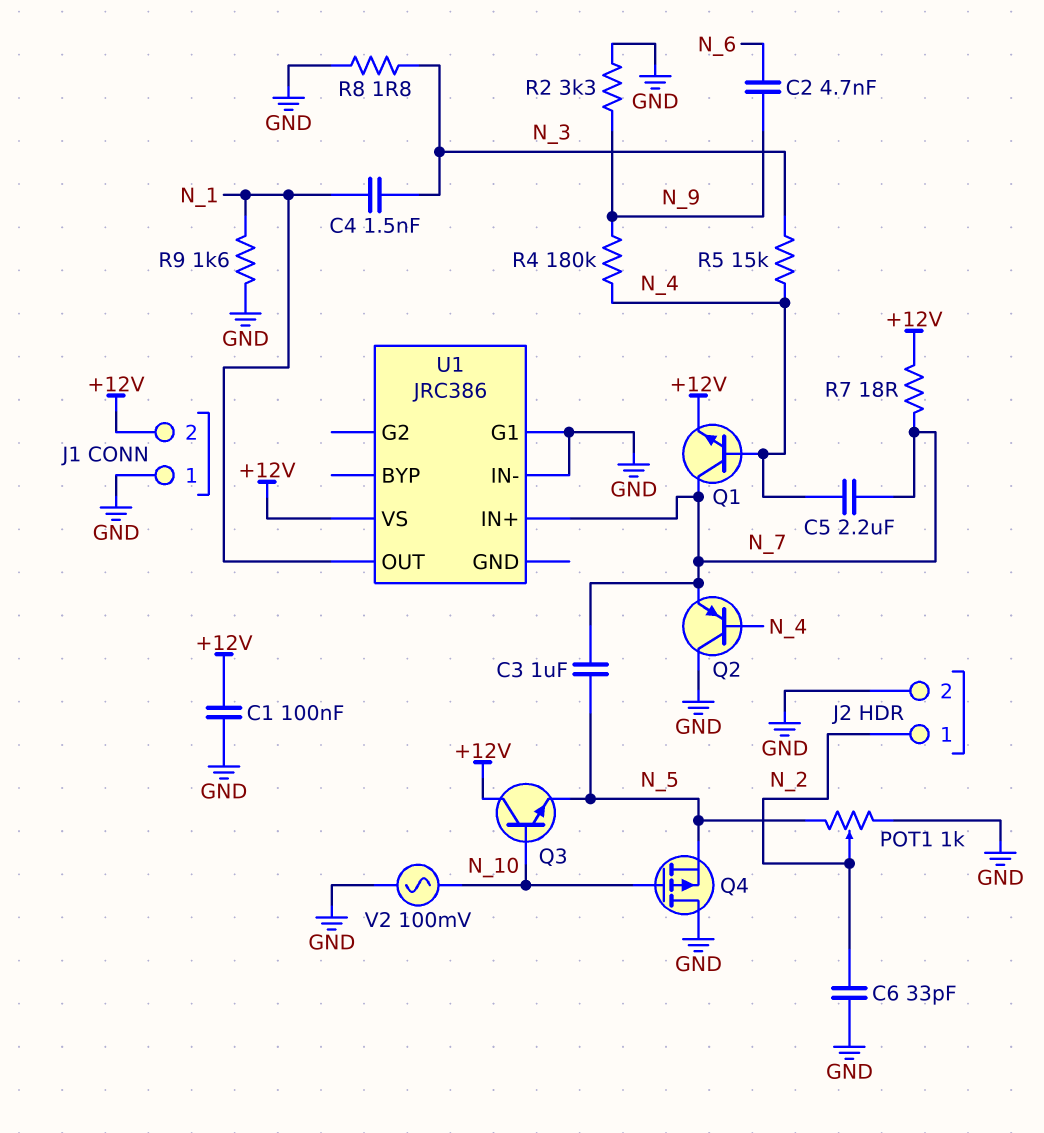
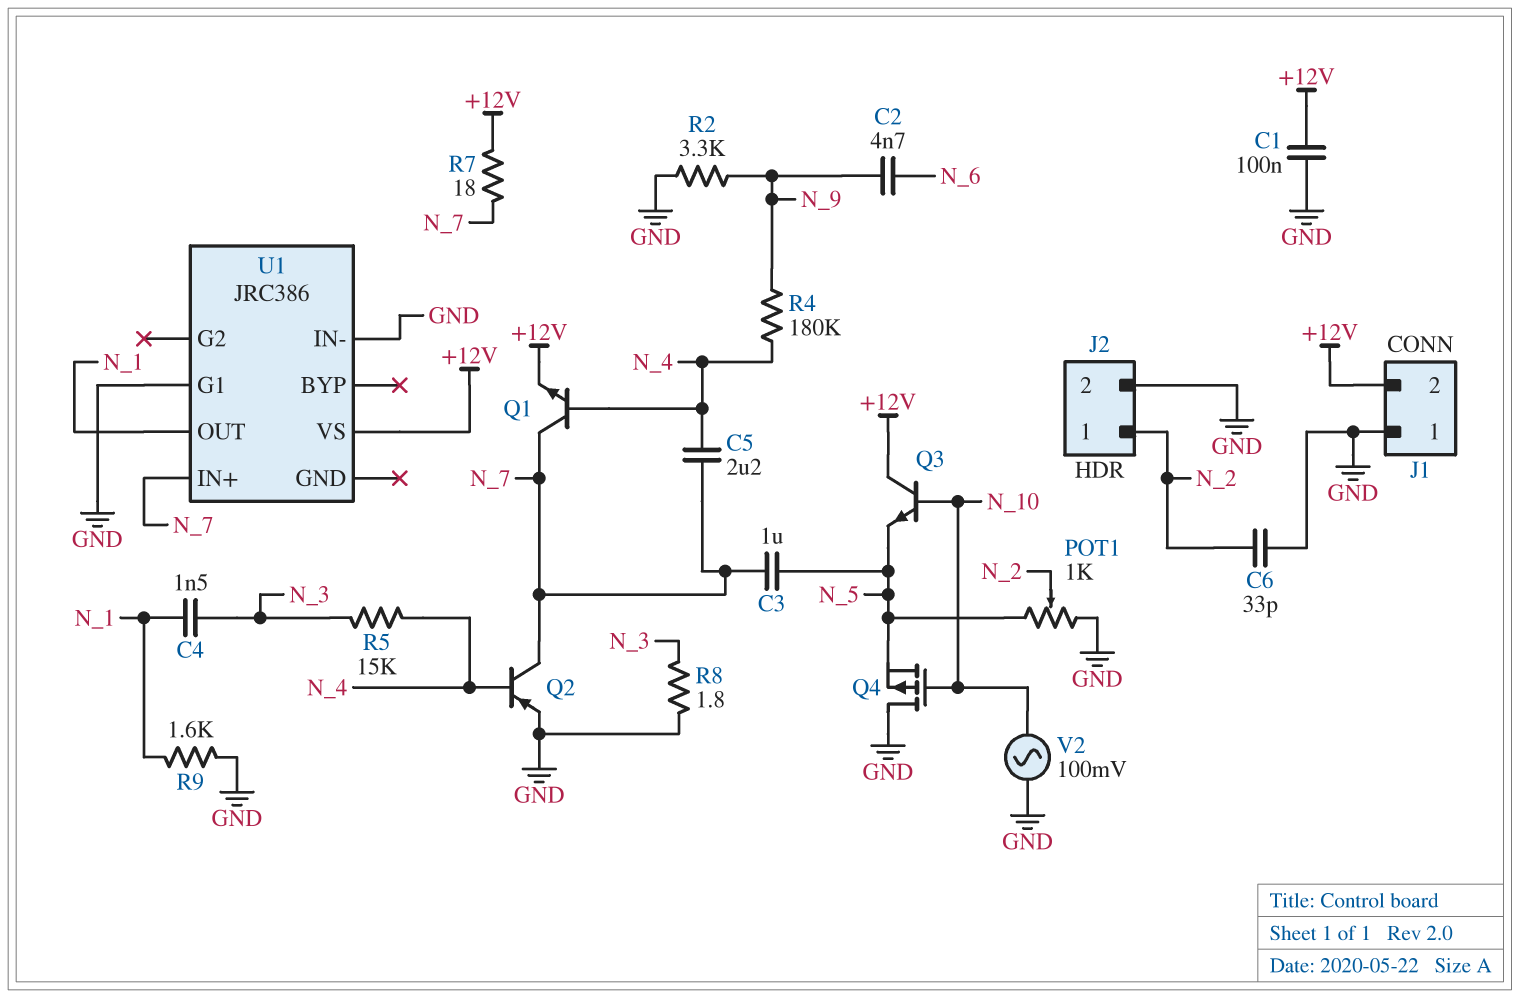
Q2: PNP (B N_4, C GND, E N_7) -> PNP (B N_4, C N_7, E GND)

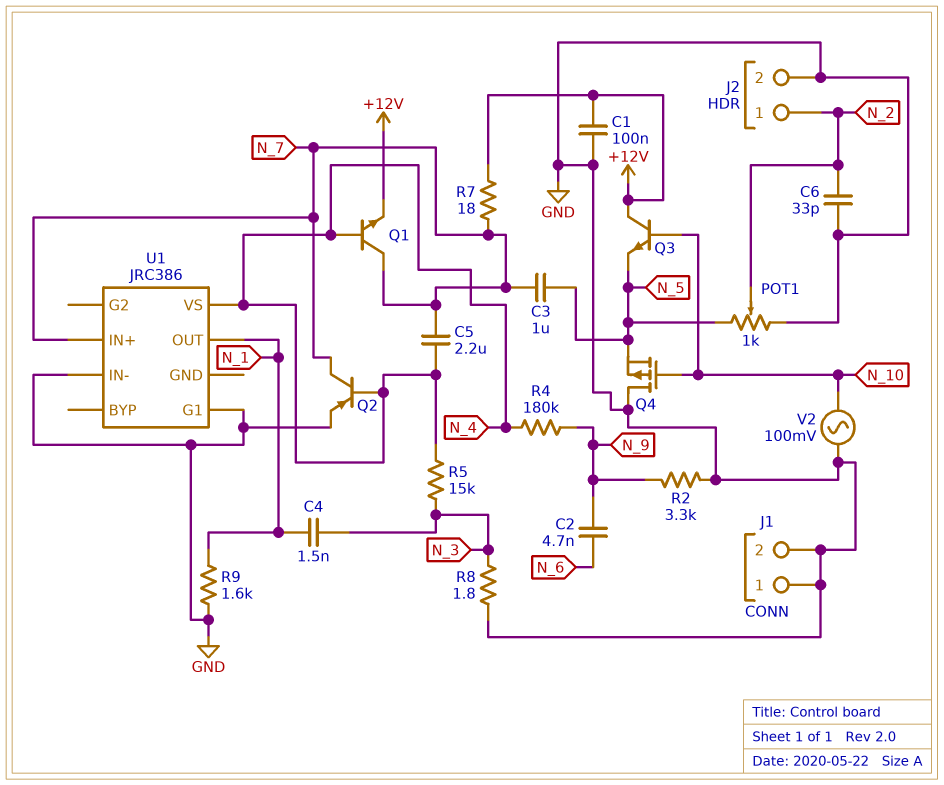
J1 pin 2: +12V -> GND
U1 pin VS: +12V -> N_4

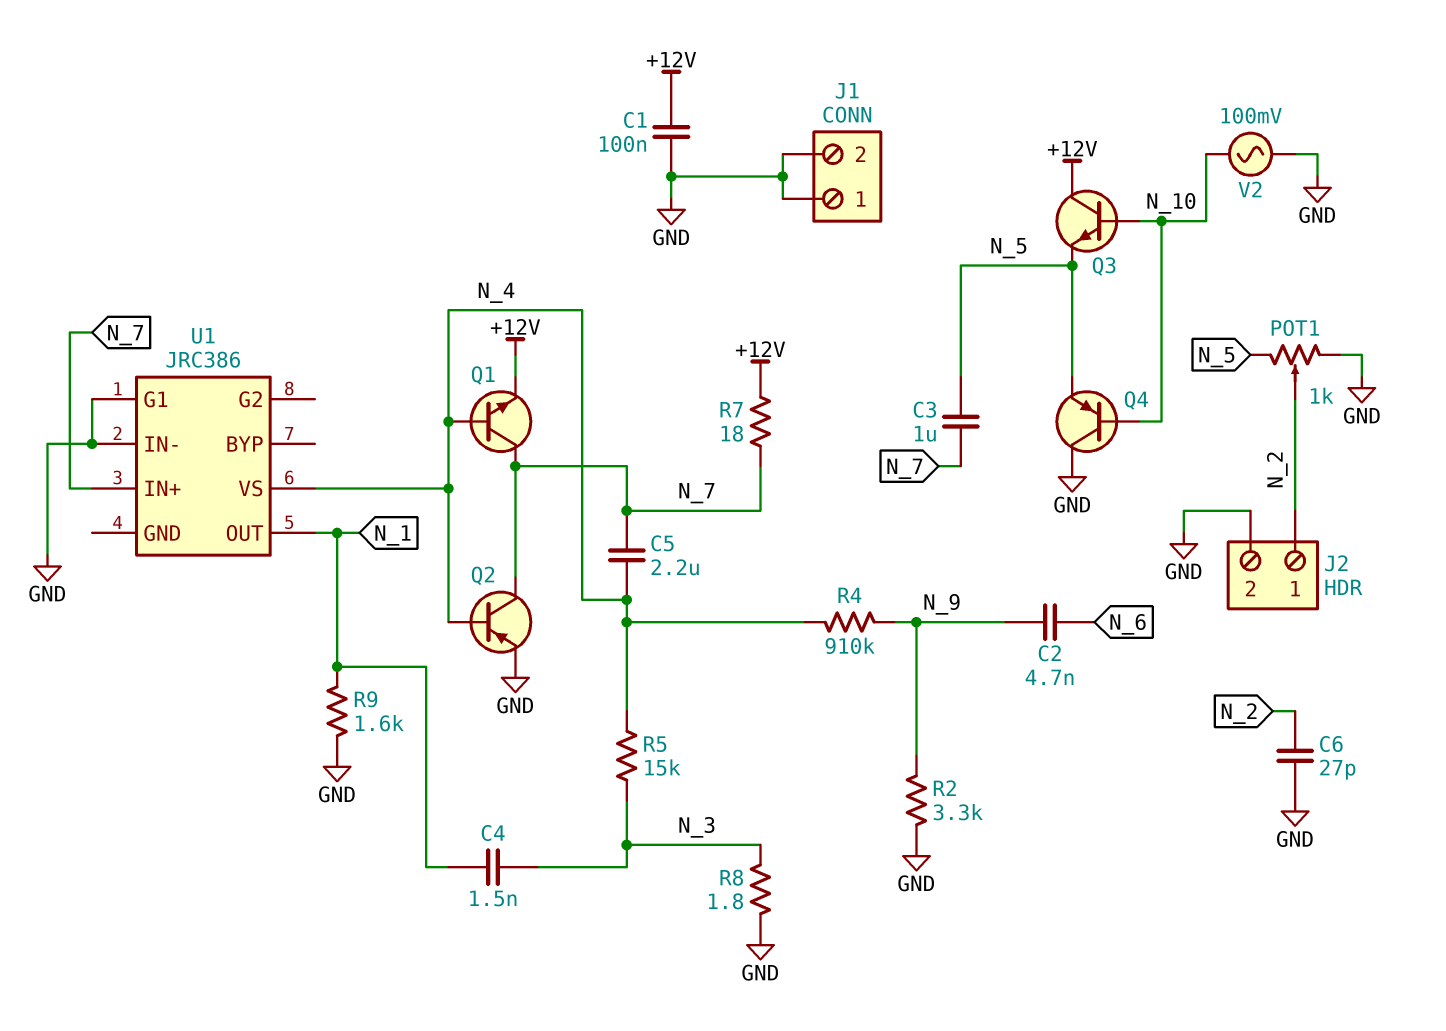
C6: 33pF (GND, N_2) -> 27pF (GND, N_2)
Q4: PMOS (G N_10, D GND, S N_5) -> PNP (B N_10, C GND, E N_5)
R4: 180k (N_4, N_9) -> 910k (N_4, N_9)

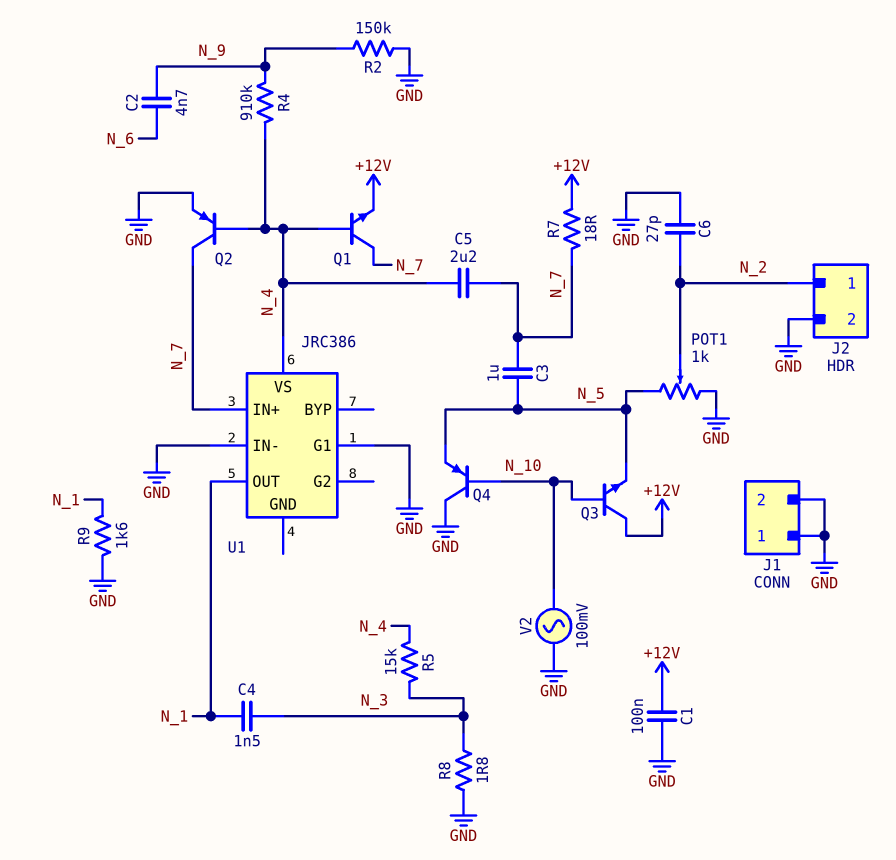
R2: 3.3k (GND, N_9) -> 150k (GND, N_9)

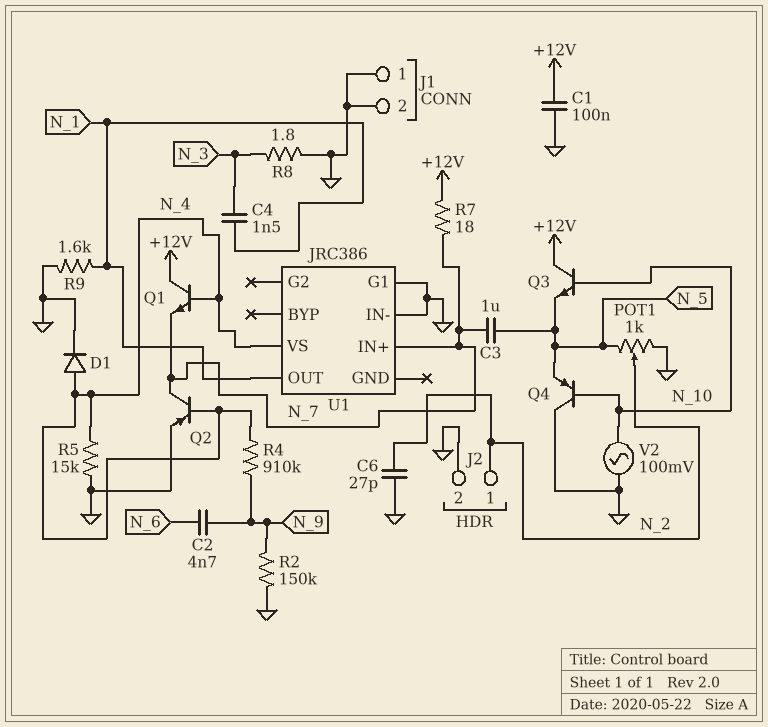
C5: 2.2uF (N_4, N_7) -> none
D1: none -> diode (A N_4, K GND)
Q1: NPN (B N_4, C N_7, E +12V) -> NPN (B N_4, C +12V, E N_7)
R5: 15k (N_3, N_4) -> 15k (GND, N_4)

